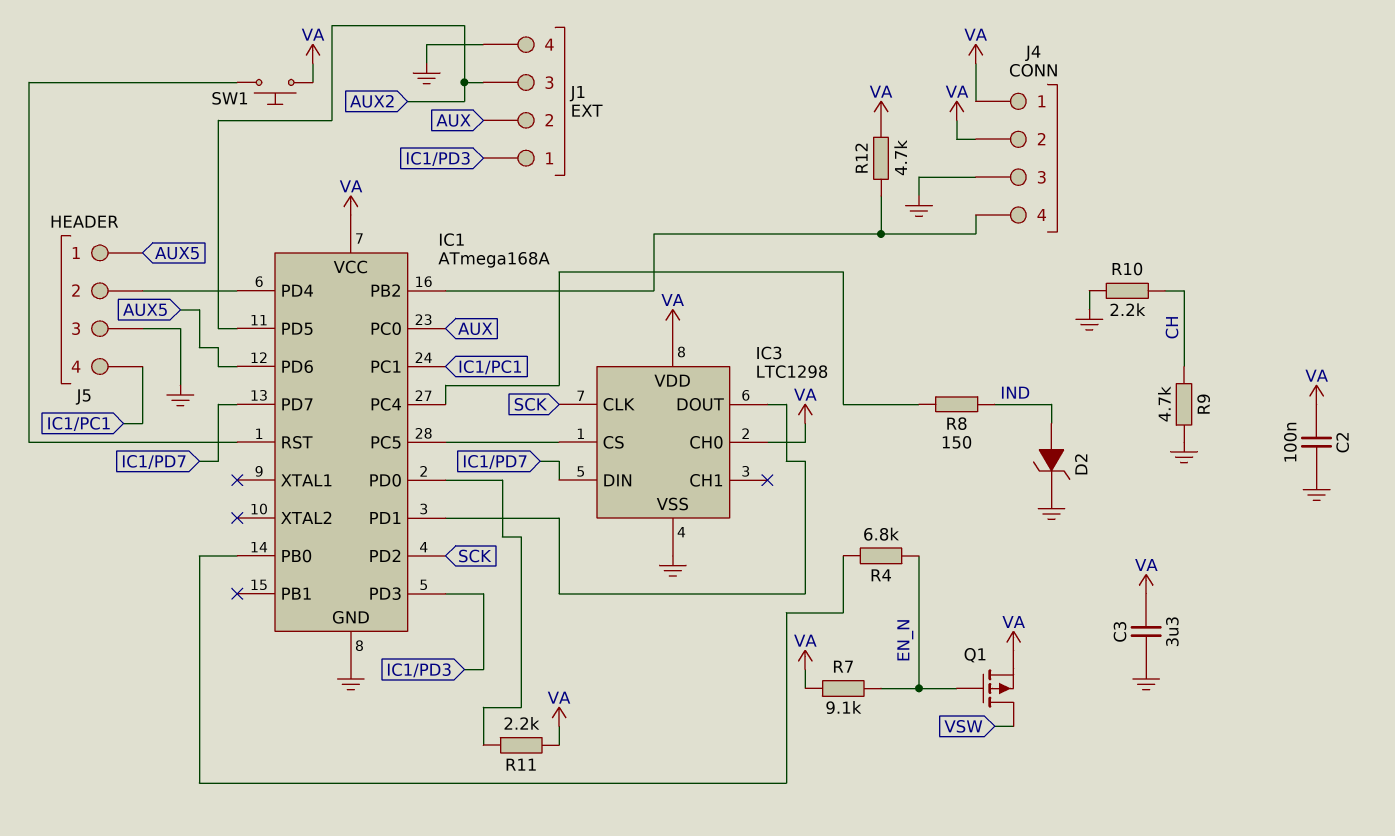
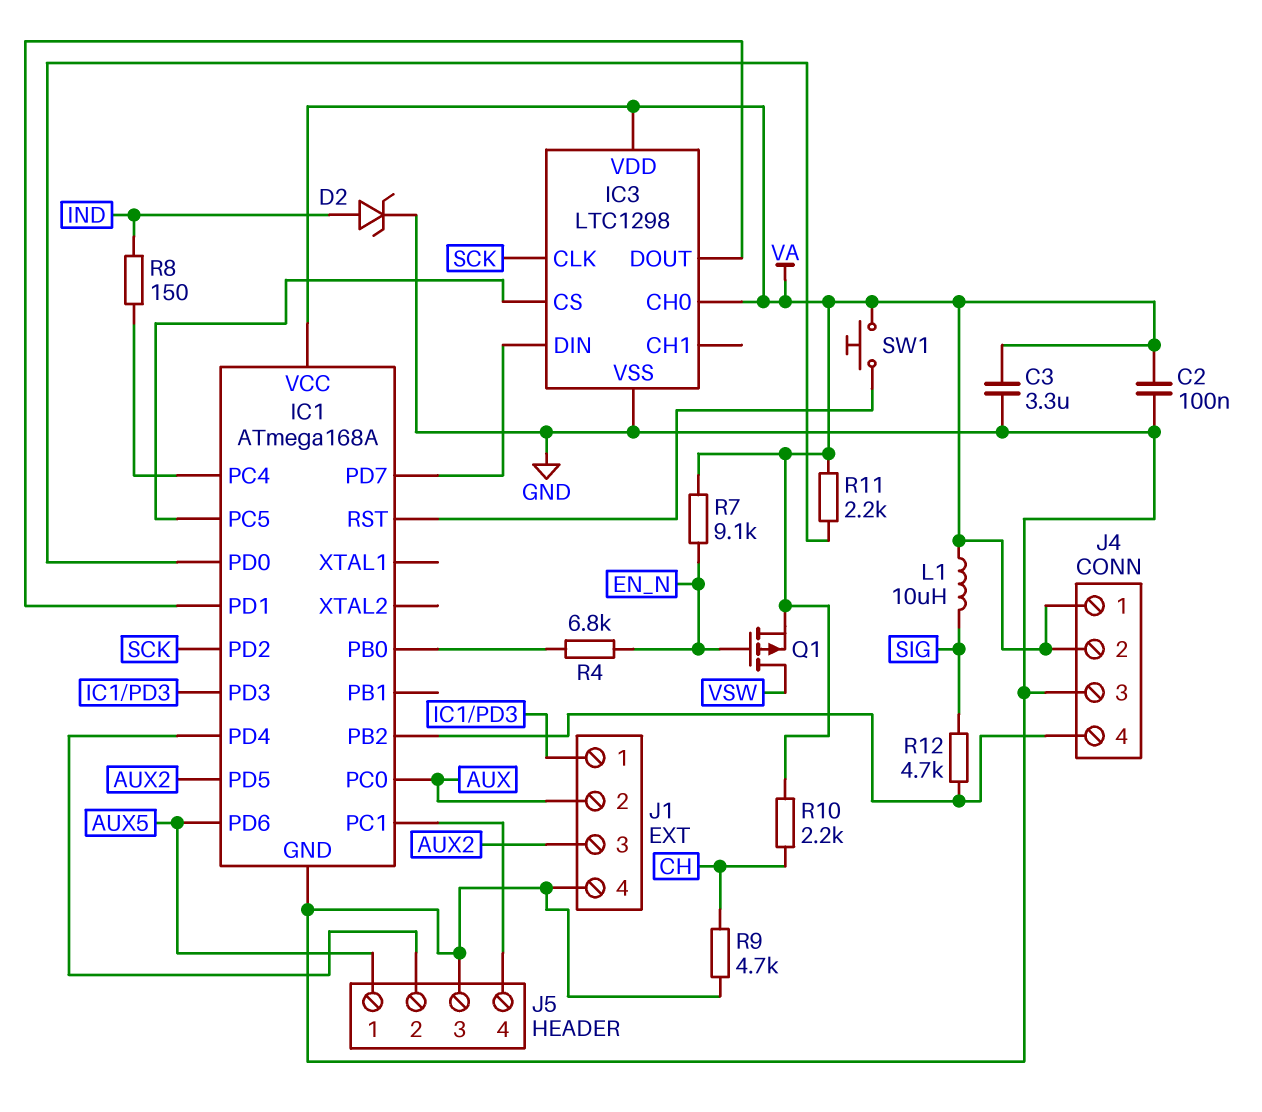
L1: none -> 10uH (SIG, VA)
R10: 2.2k (CH, GND) -> 2.2k (CH, VA)
R12: 4.7k (IC1/PB2, VA) -> 4.7k (IC1/PB2, SIG)

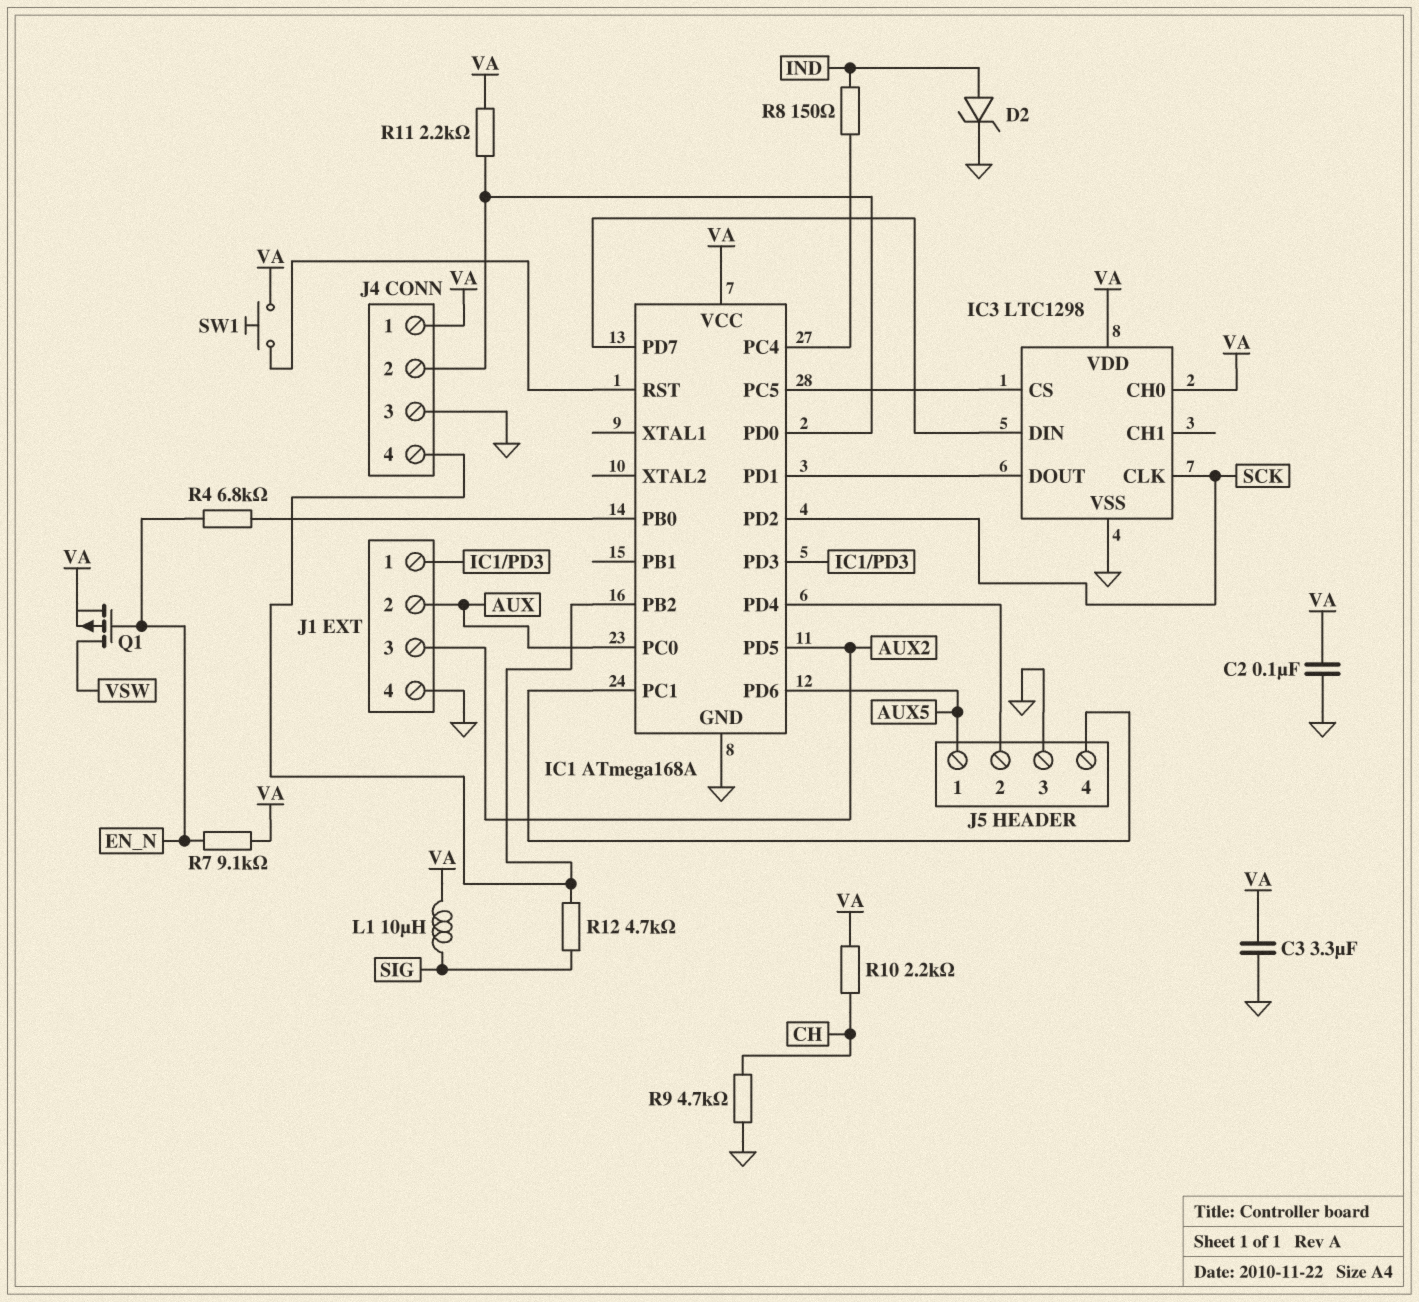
J4 pin 2: VA -> IC1/PD0

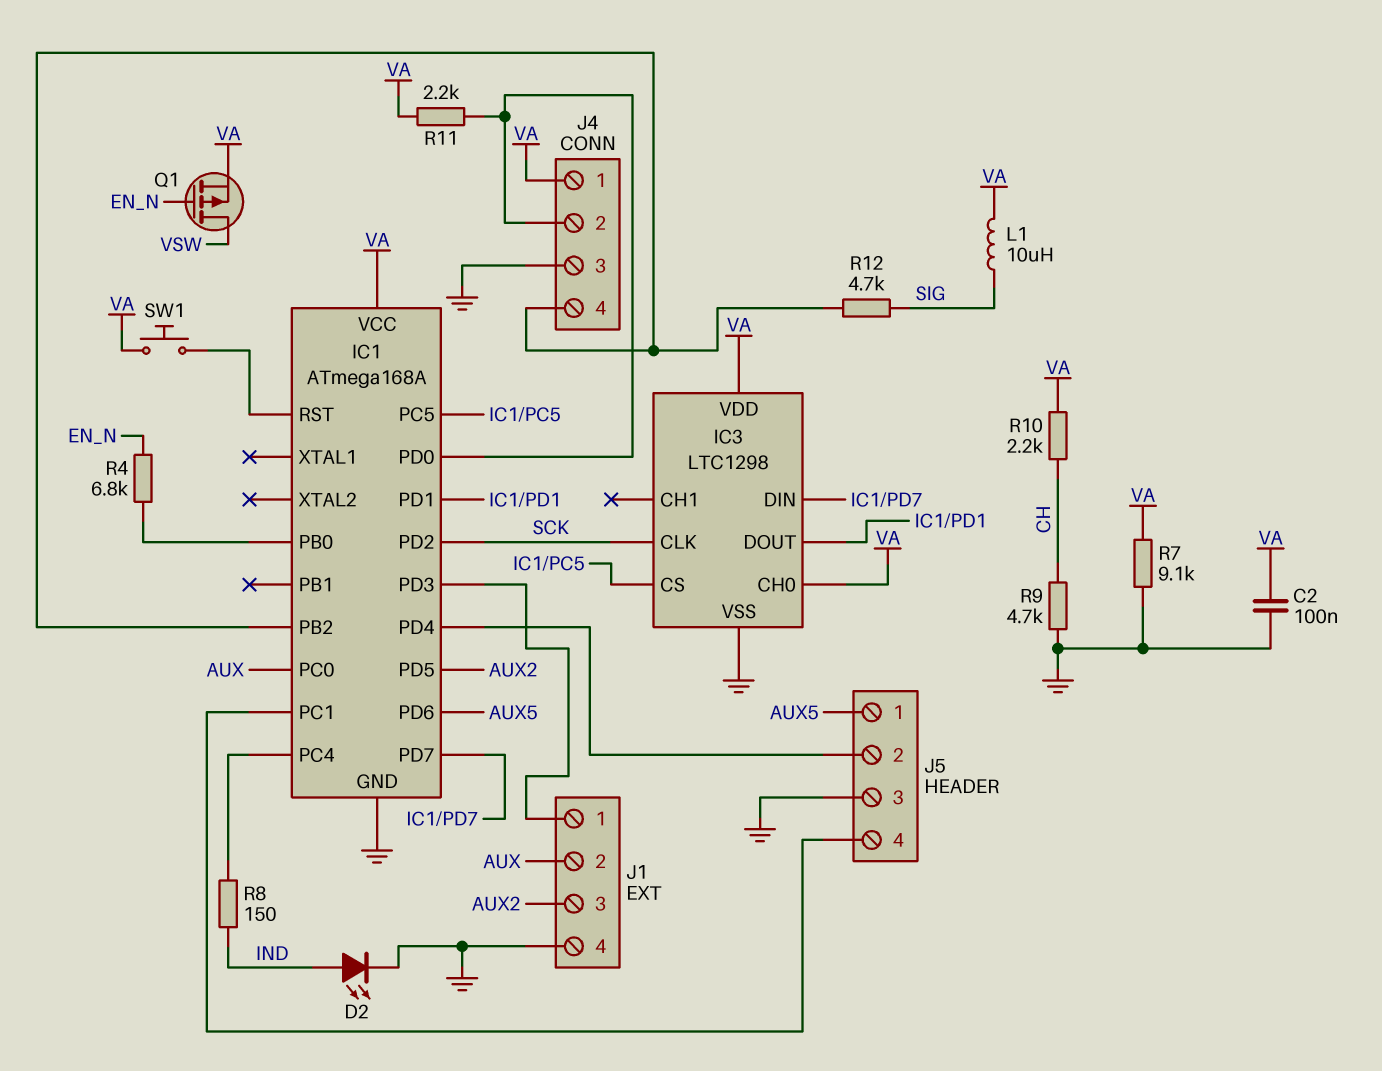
C3: 3.3uF (GND, VA) -> none
D2: zener (A IND, K GND) -> LED (A IND, K GND)
R7: 9.1k (EN_N, VA) -> 9.1k (GND, VA)

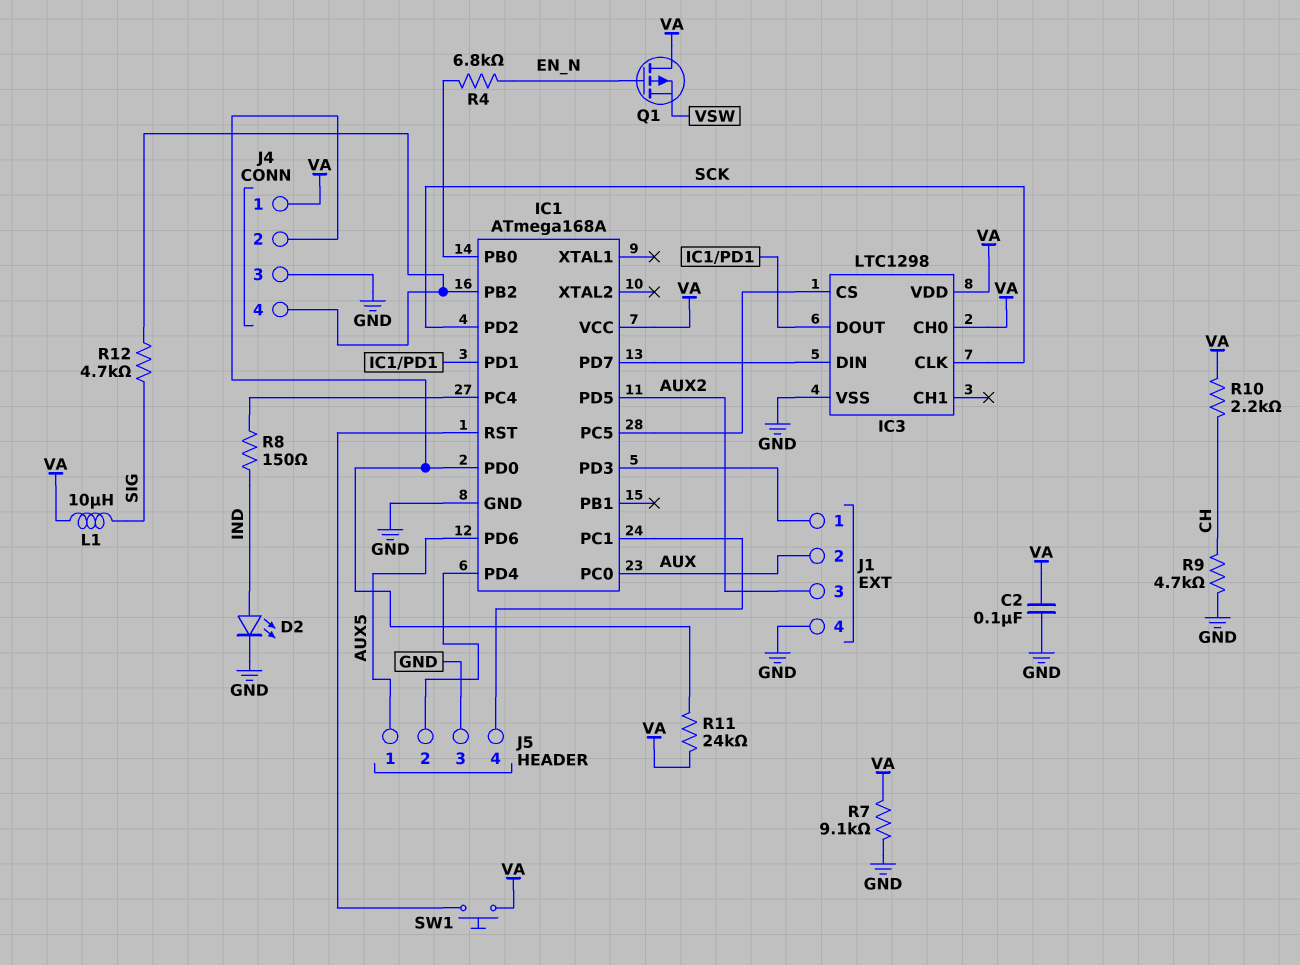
Q1: PMOS (G EN_N, D VSW, S VA) -> PMOS (G EN_N, D VA, S VSW)
R11: 2.2k (IC1/PD0, VA) -> 24k (IC1/PD0, VA)

